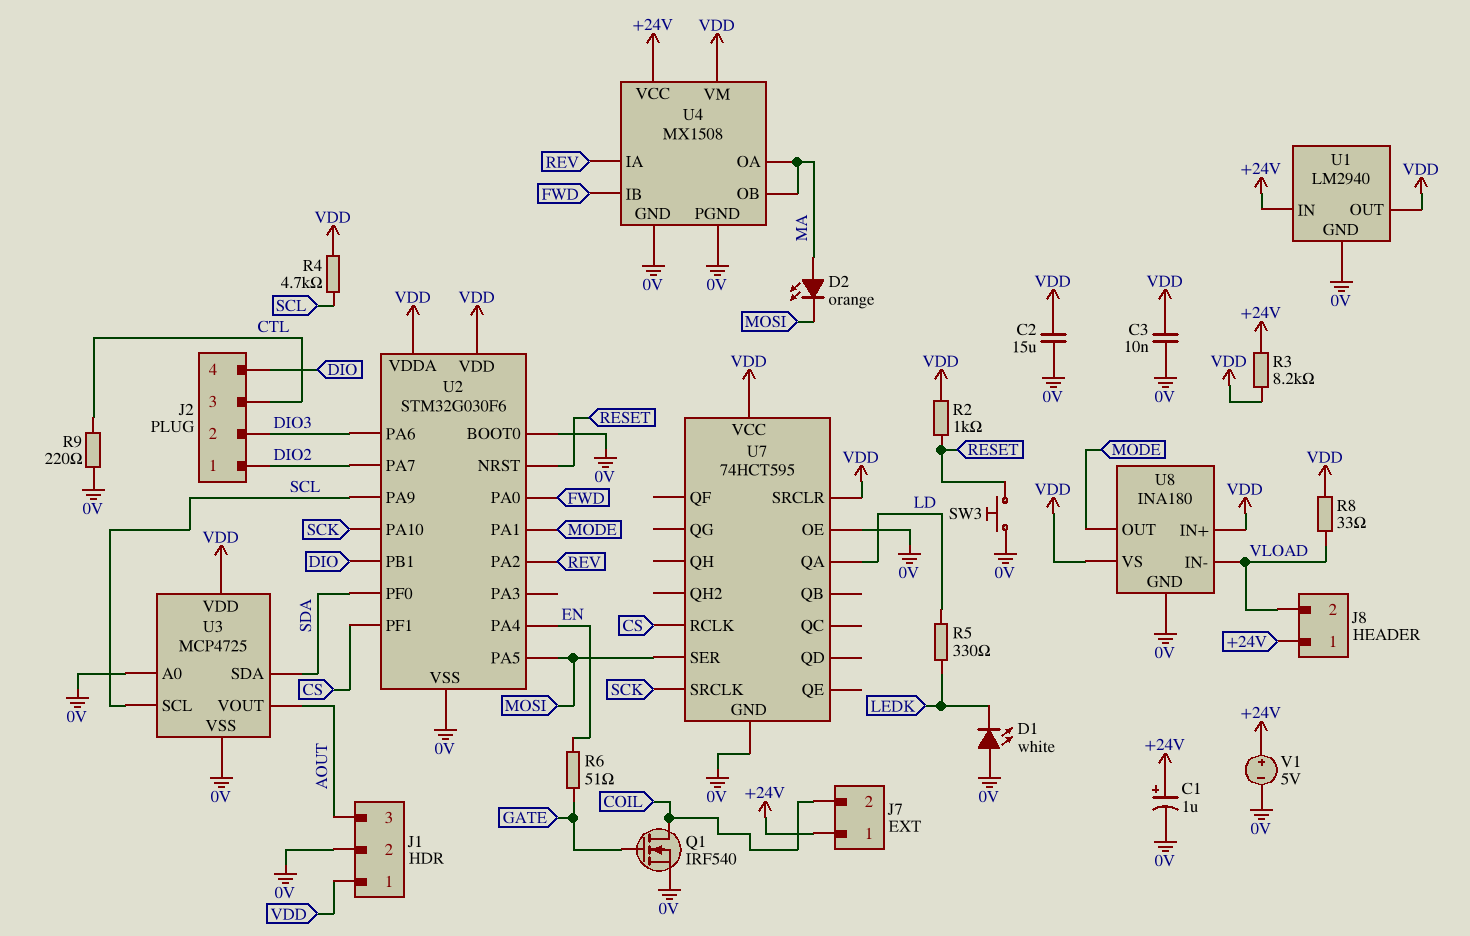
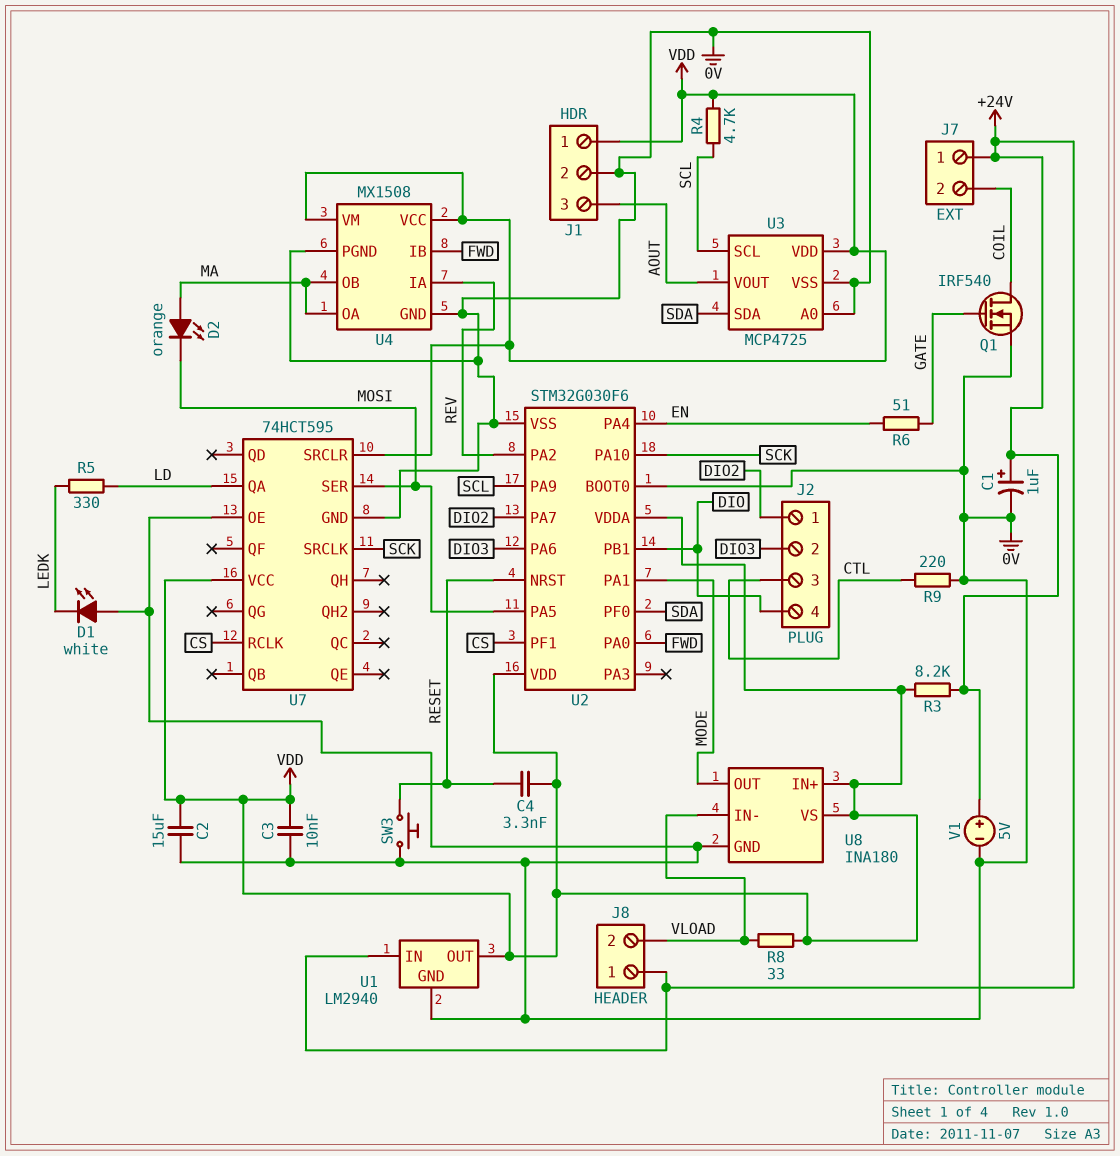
C4: none -> 3.3nF (RESET, VDD)
R2: 1k (RESET, VDD) -> none
U4 pin VCC: +24V -> VDD

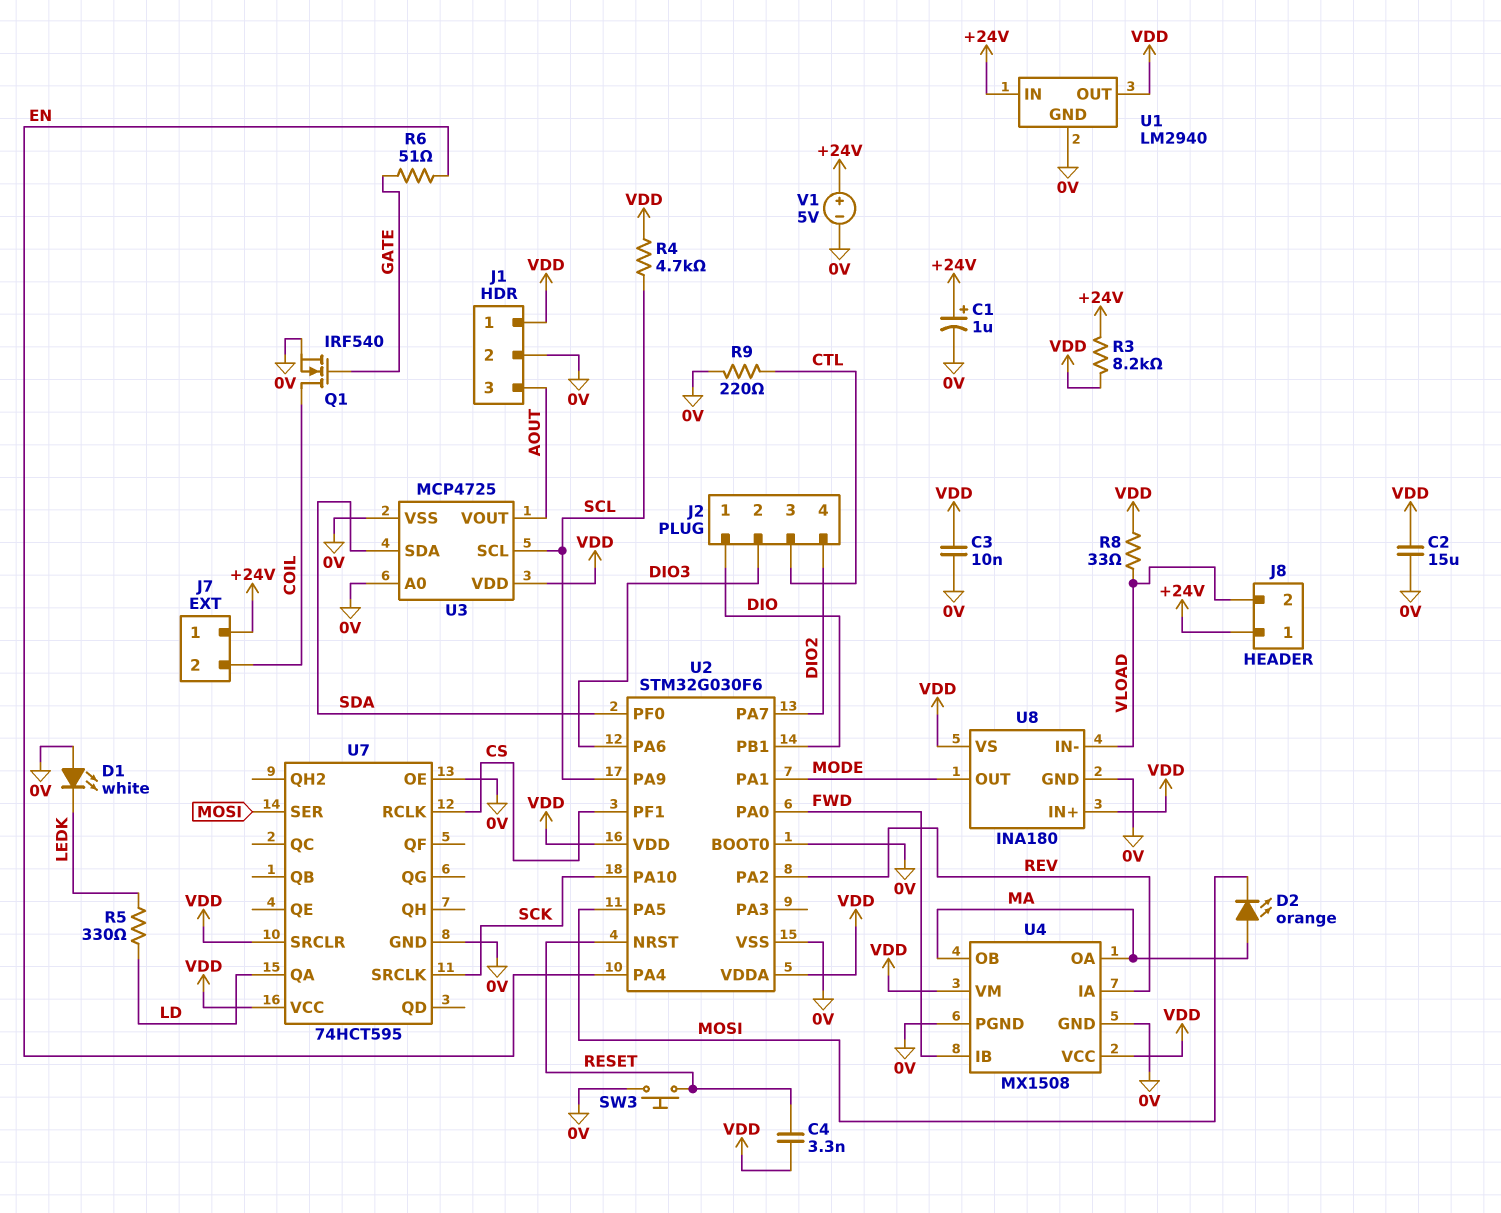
J2 pin 1: DIO2 -> DIO
J2 pin 4: DIO -> DIO2

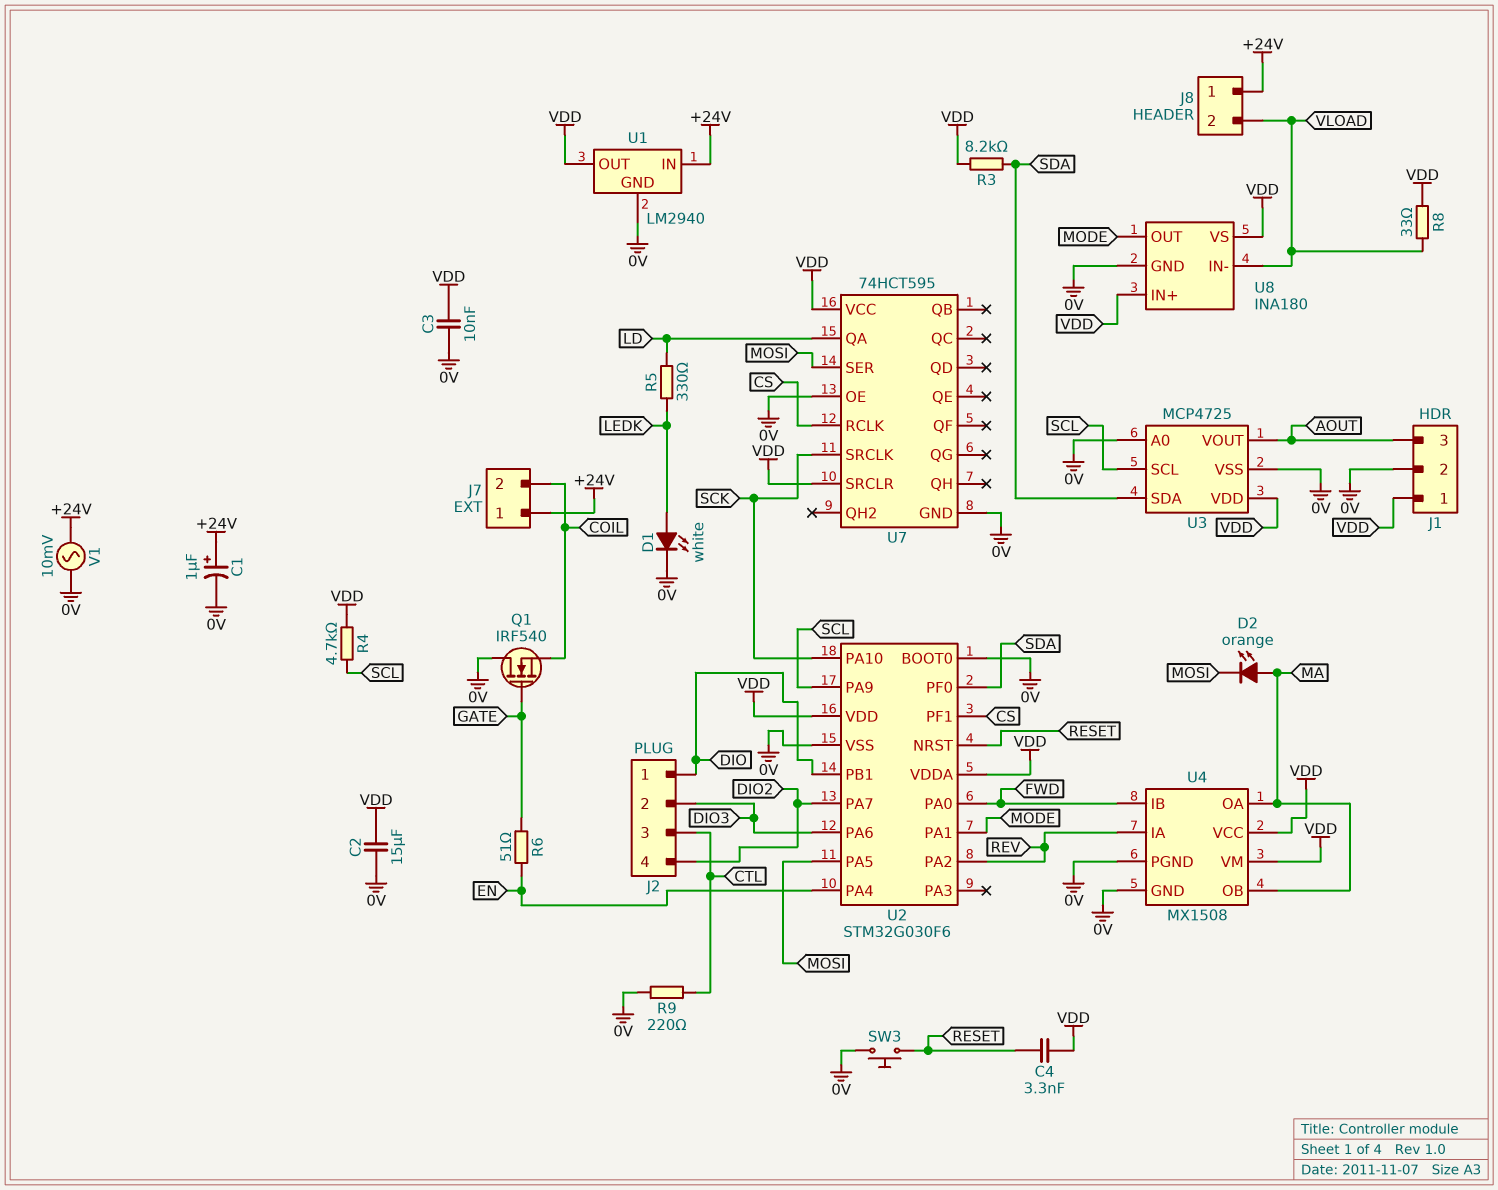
D1: LED white (A 0V, K LEDK) -> LED white (A LEDK, K 0V)
Q1: NMOS IRF540 (G GATE, D COIL, S 0V) -> NMOS IRF540 (G GATE, D 0V, S COIL)
R3: 8.2k (+24V, VDD) -> 8.2k (SDA, VDD)
V1: 5V (plus +24V, minus 0V) -> AC 10mV (+24V, 0V)

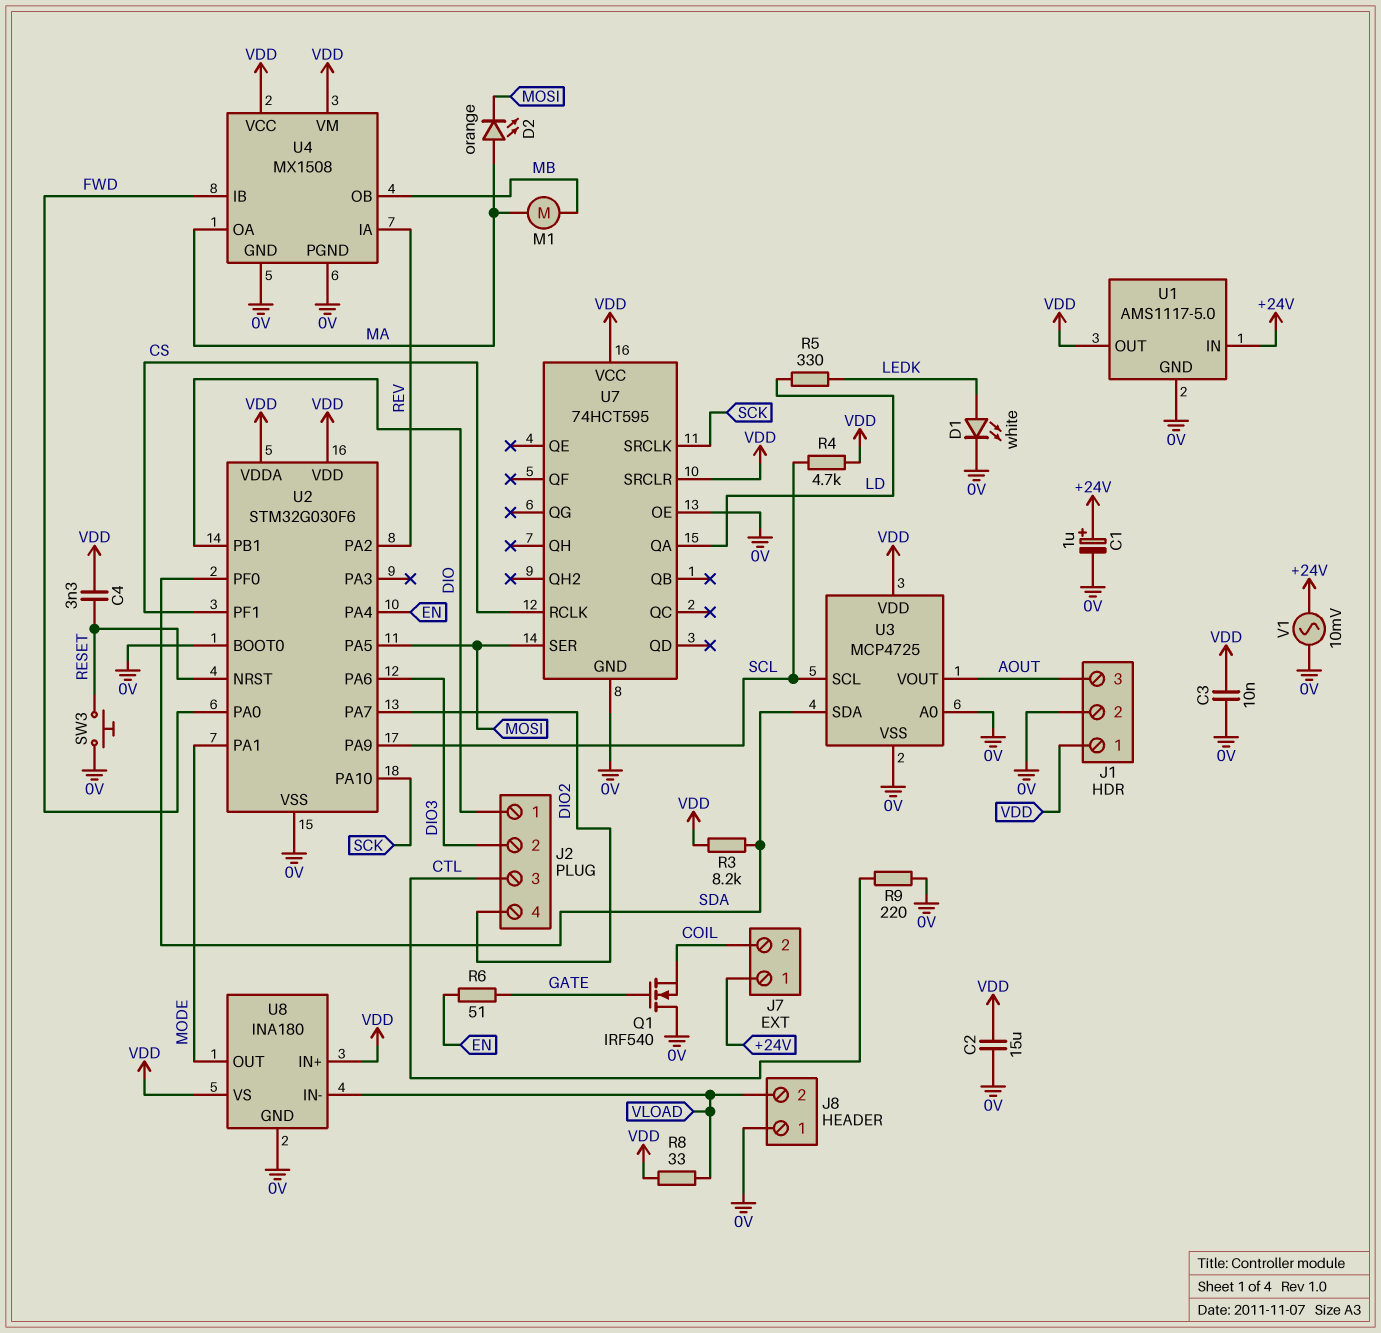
J8 pin 1: +24V -> 0V
M1: none -> motor (MA, MB)
U1: LM2940 -> AMS1117-5.0
U4 pin OB: MA -> MB

